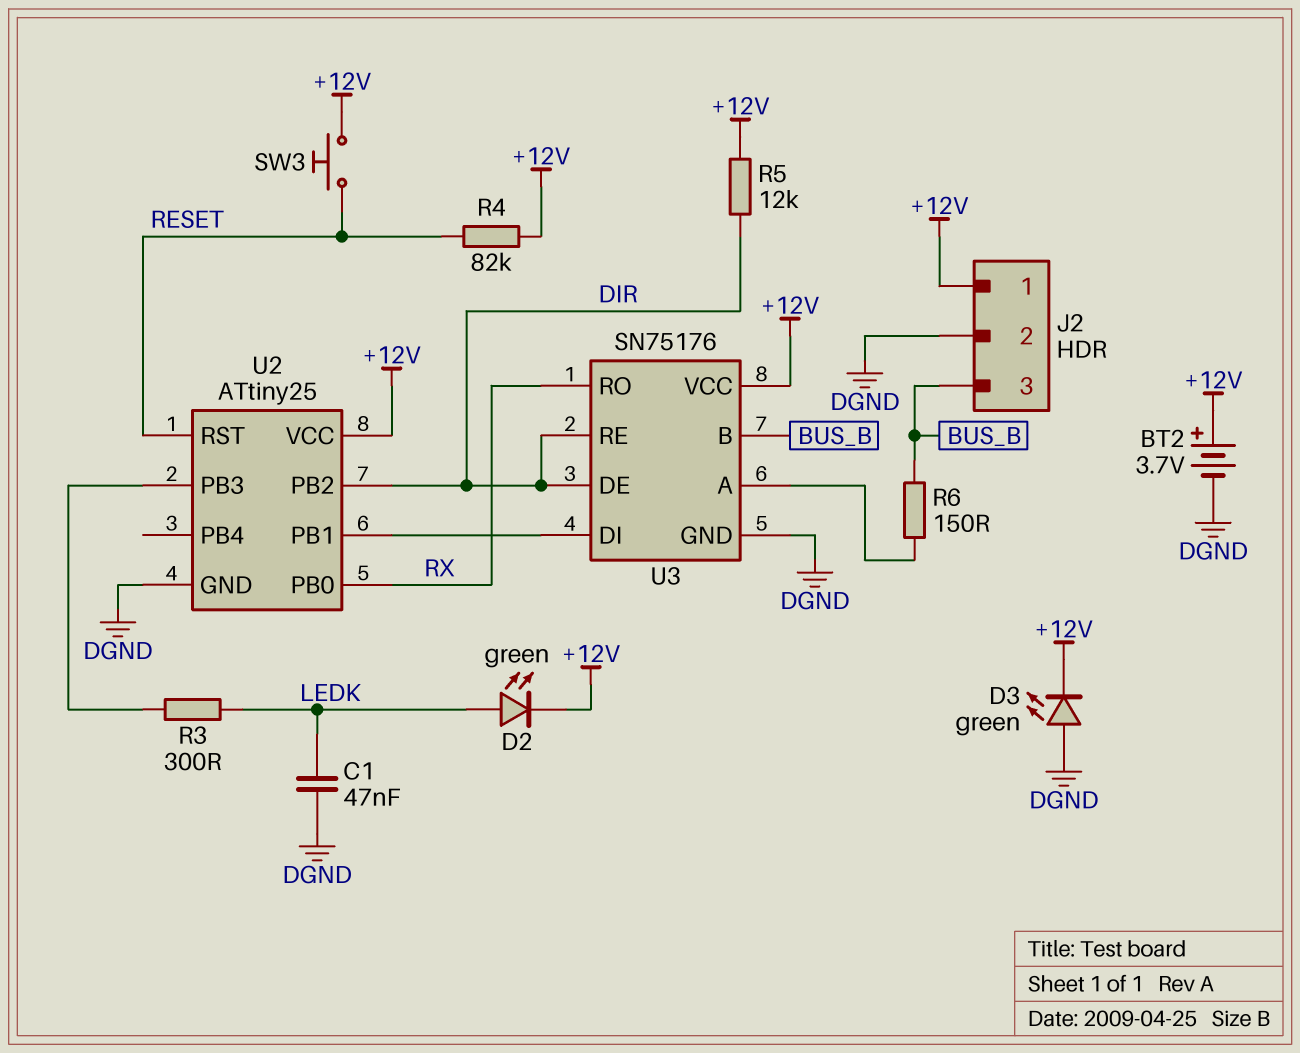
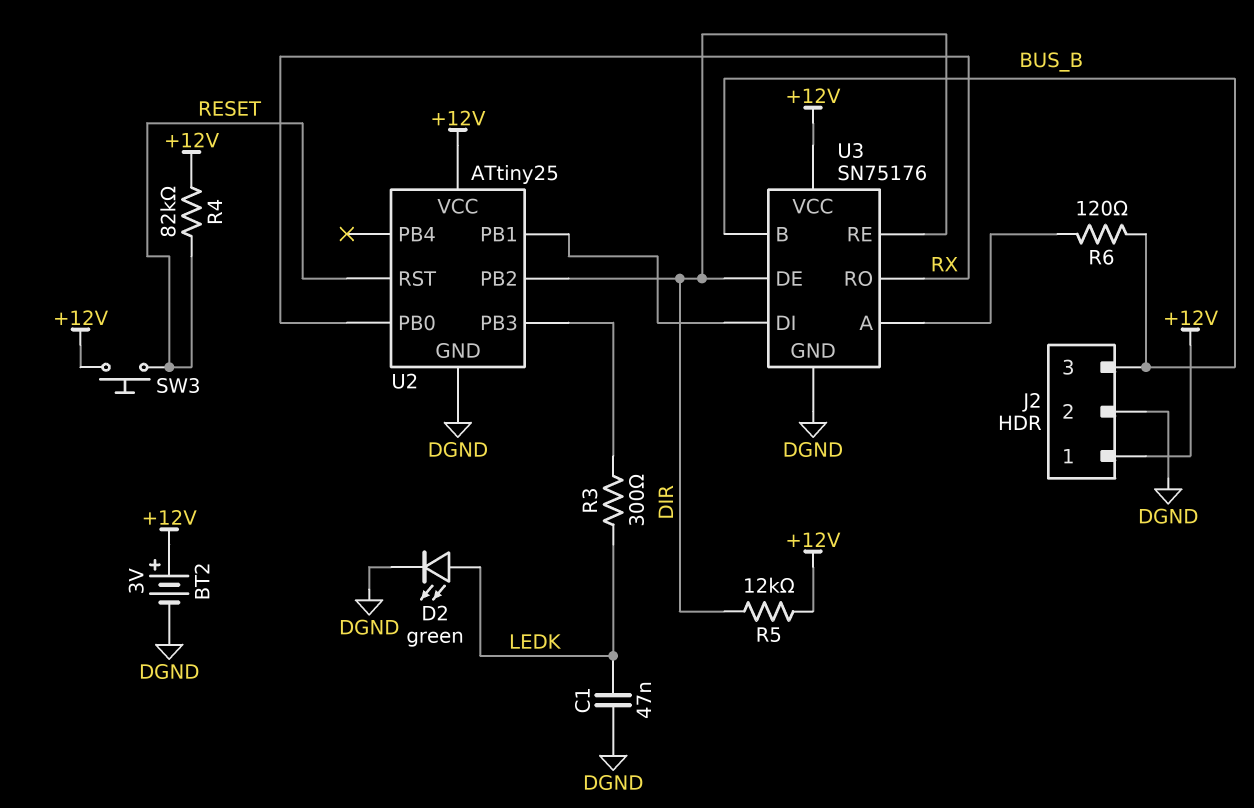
BT2: 3.7V (plus +12V, minus DGND) -> 3V (plus +12V, minus DGND)
D2: LED green (A LEDK, K +12V) -> LED green (A LEDK, K DGND)
D3: LED green (A DGND, K +12V) -> none
R6: 150 (BUS_B, U3/A) -> 120 (BUS_B, U3/A)

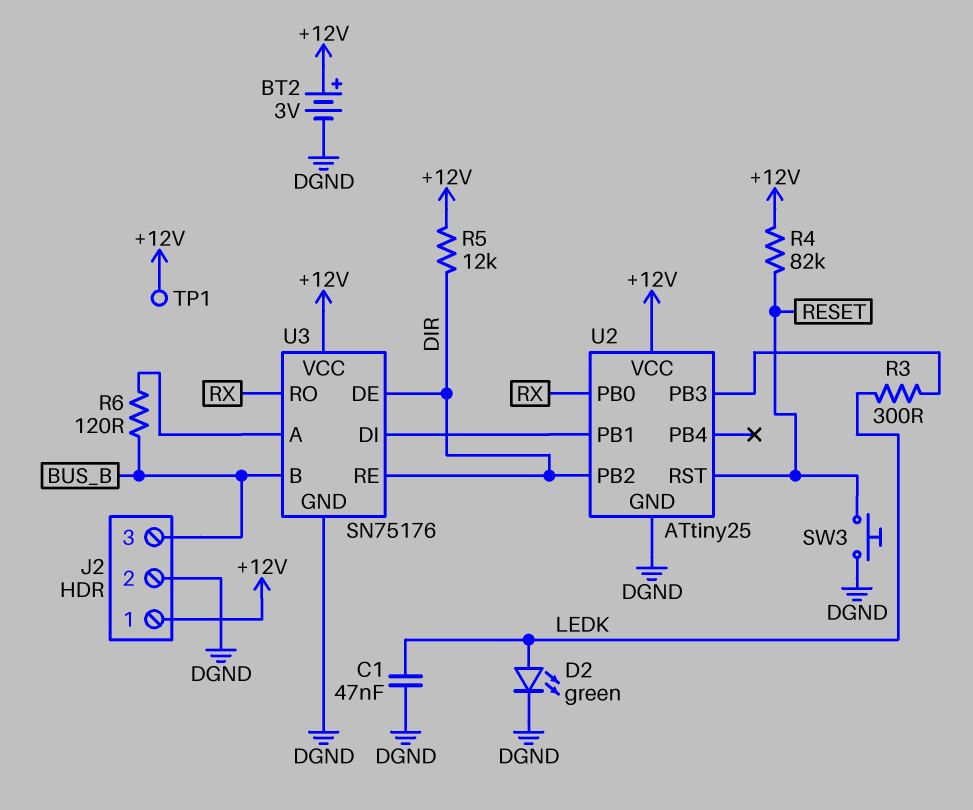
SW3: button (+12V, RESET) -> button (DGND, RESET)
TP1: none -> test point (+12V)

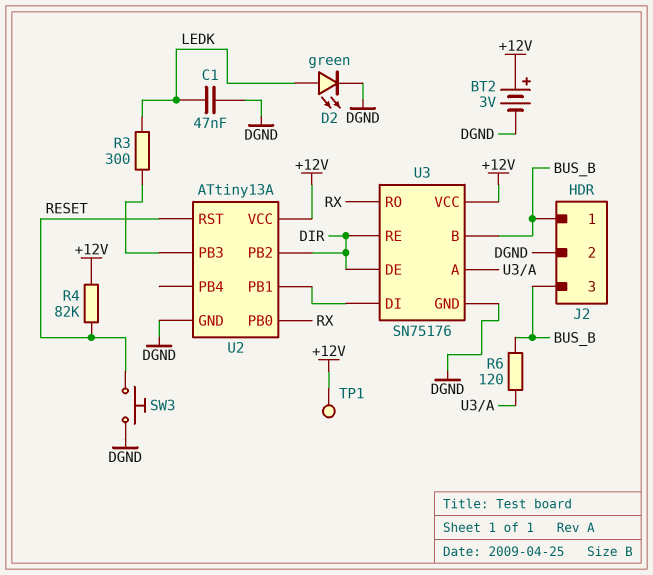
J2 pin 1: +12V -> BUS_B
R5: 12k (+12V, DIR) -> none
U2: ATtiny25 -> ATtiny13A

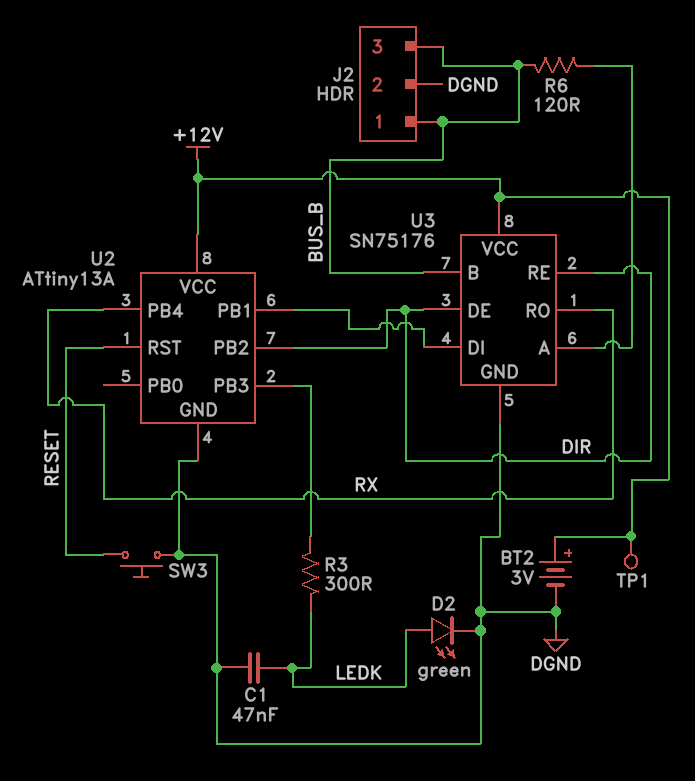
R4: 82k (+12V, RESET) -> none
U2 pin PB0: RX -> none
U2 pin PB4: none -> RX

